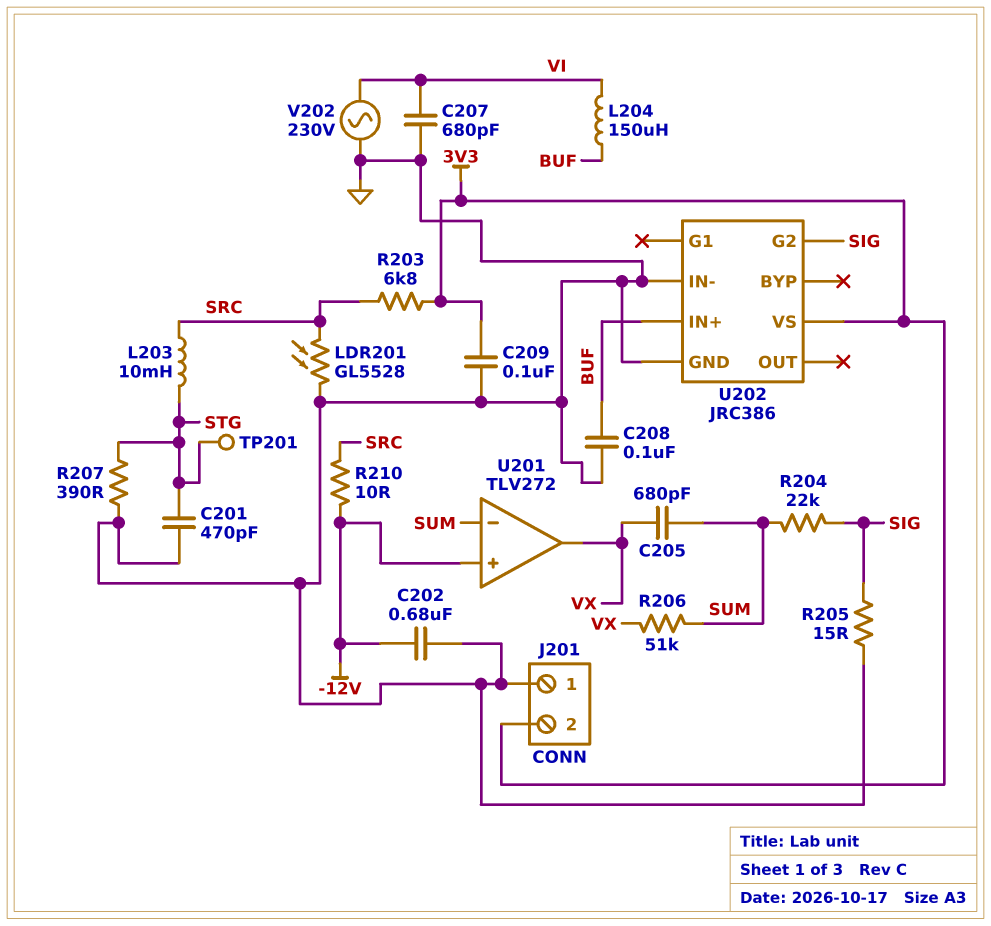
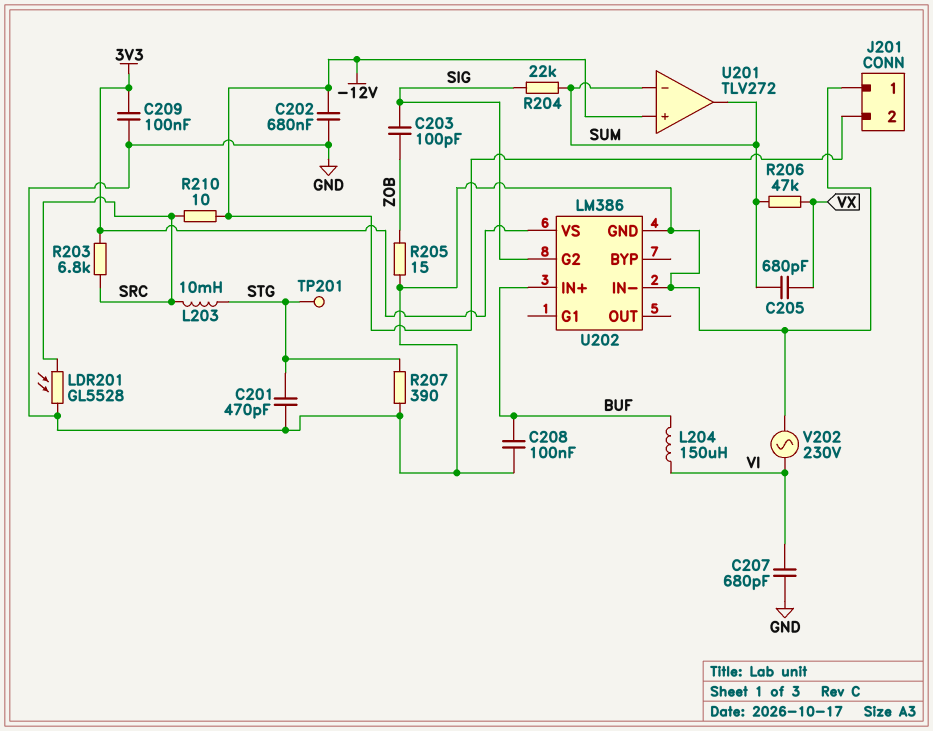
C203: none -> 100pF (SIG, ZOB)
J201 pin 2: 3V3 -> -12V
R205: 15 (GND, SIG) -> 15 (GND, ZOB)
R206: 51k (SUM, VX) -> 47k (SUM, VX)
U201 pin out: VX -> SUM
U202: JRC386 -> LM386

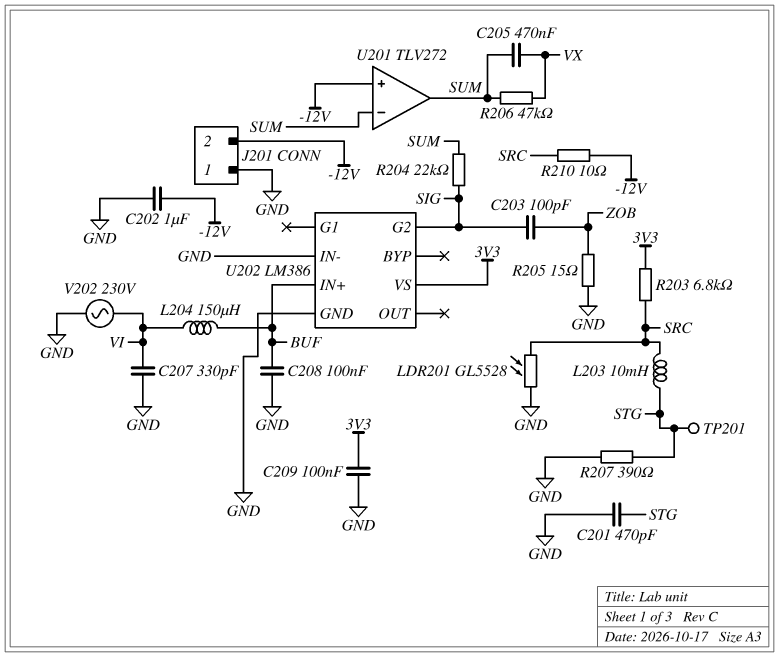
C202: 680nF (-12V, GND) -> 1uF (-12V, GND)
C205: 680pF (SUM, VX) -> 470nF (SUM, VX)
C207: 680pF (GND, VI) -> 330pF (GND, VI)

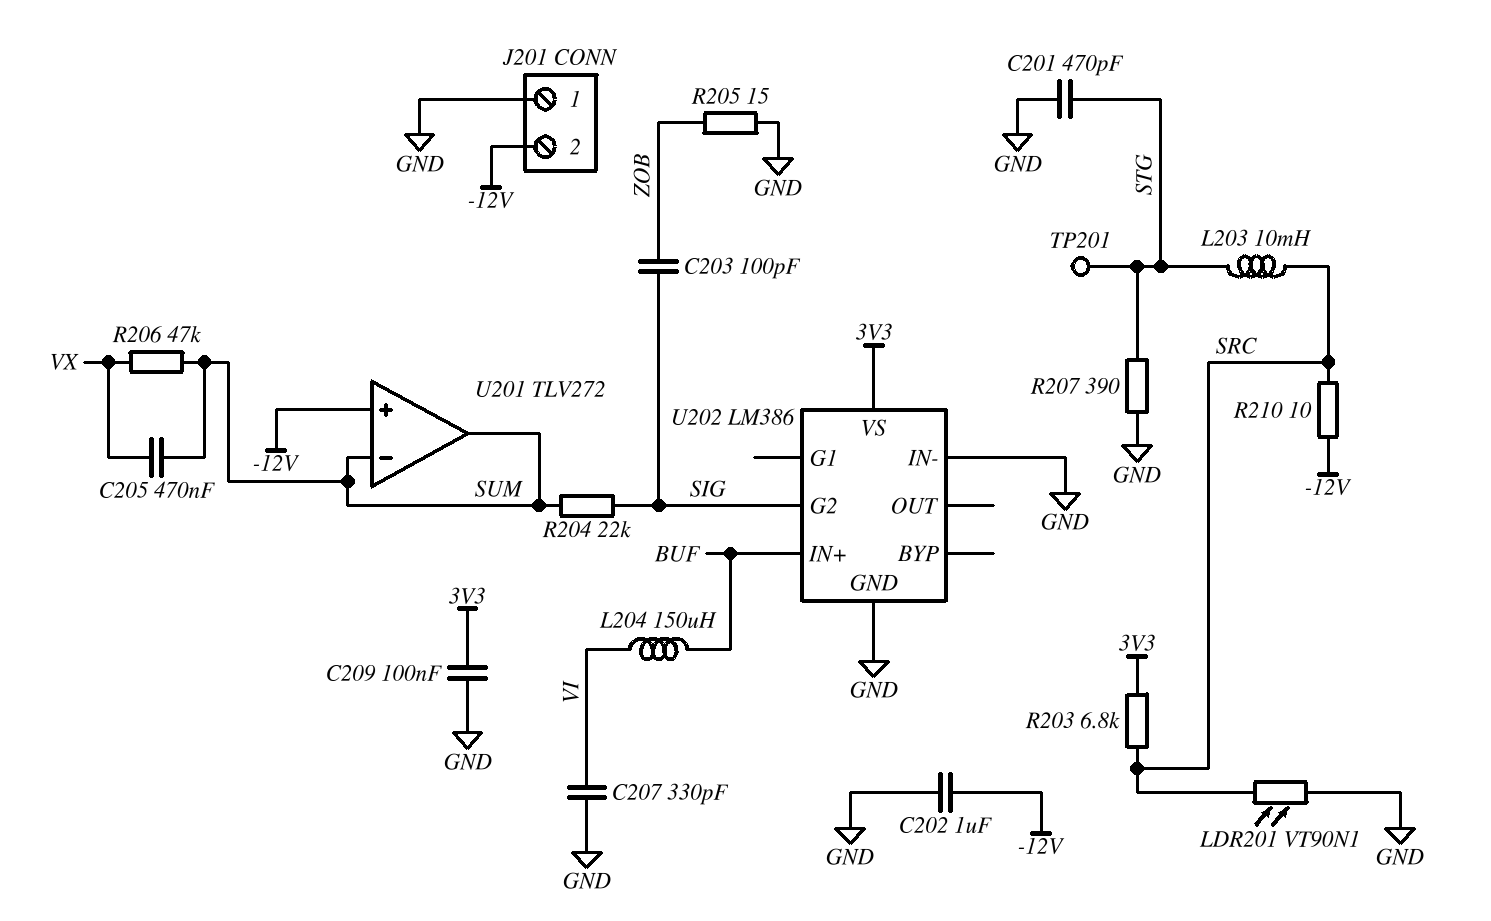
C208: 100nF (BUF, GND) -> none
LDR201: GL5528 (GND, SRC) -> VT90N1 (GND, SRC)
V202: AC 230V (GND, VI) -> none

